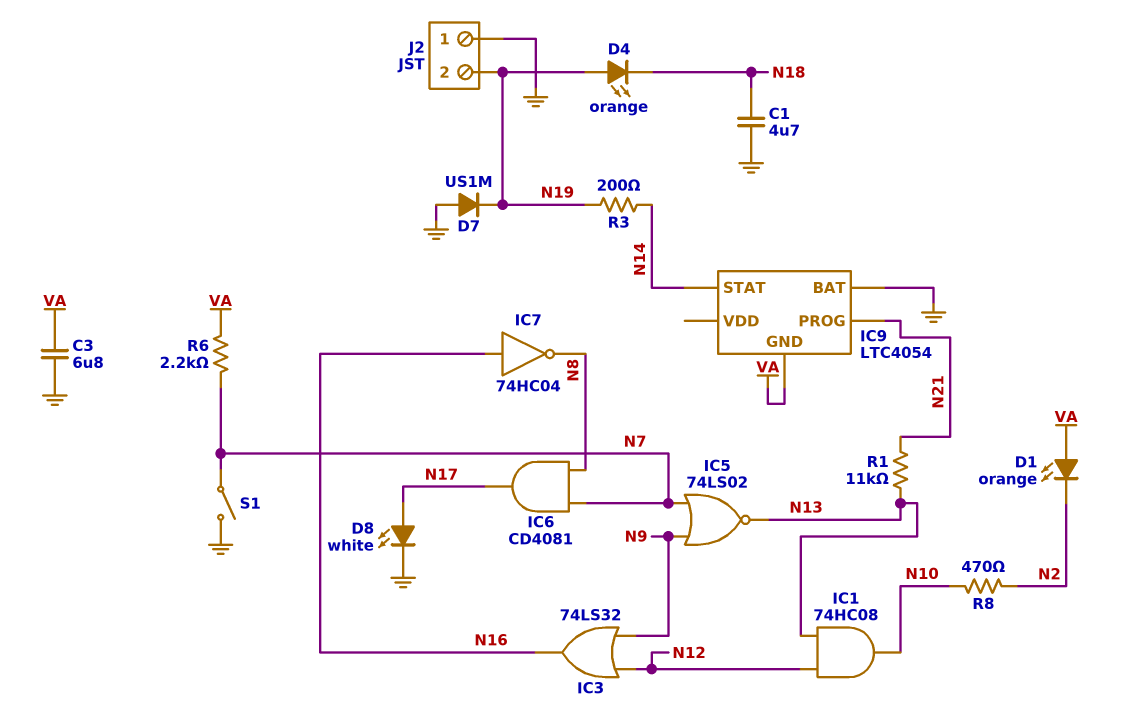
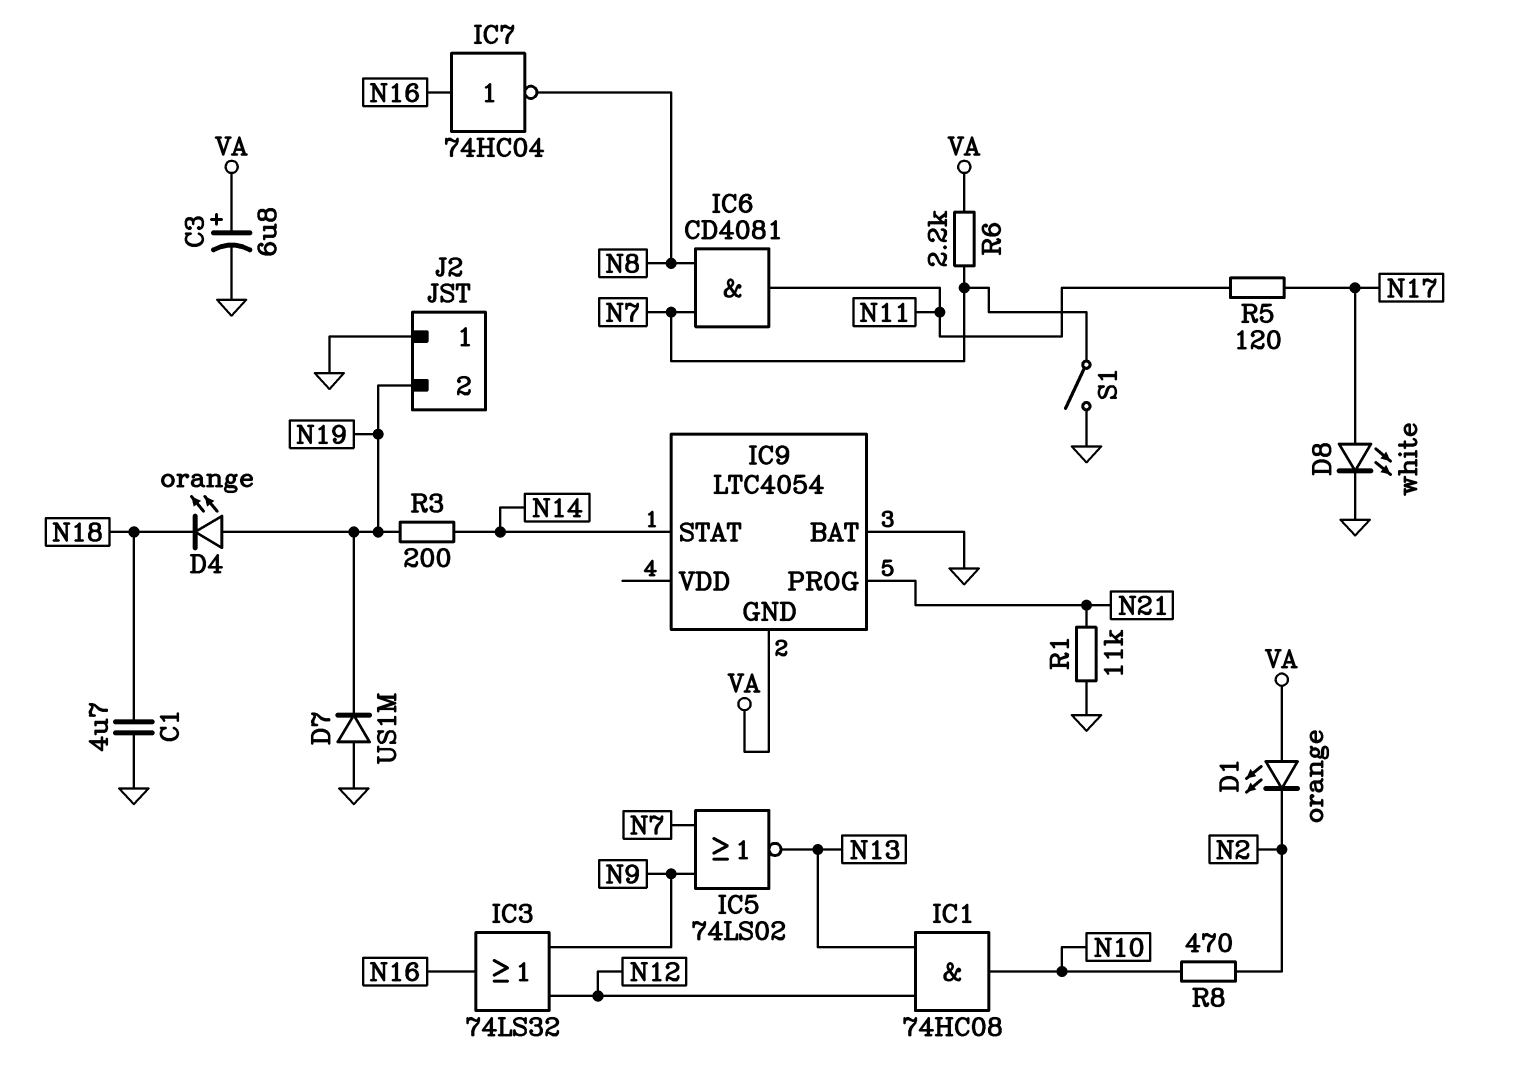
C3: 6.8uF (GND, VA) -> 6.8uF (plus VA, minus GND)
IC6: AND CD4081 (in N7, in N8, out N17) -> AND CD4081 (in N7, in N8, out N11)
R1: 11k (N13, N21) -> 11k (GND, N21)
R5: none -> 120 (N11, N17)

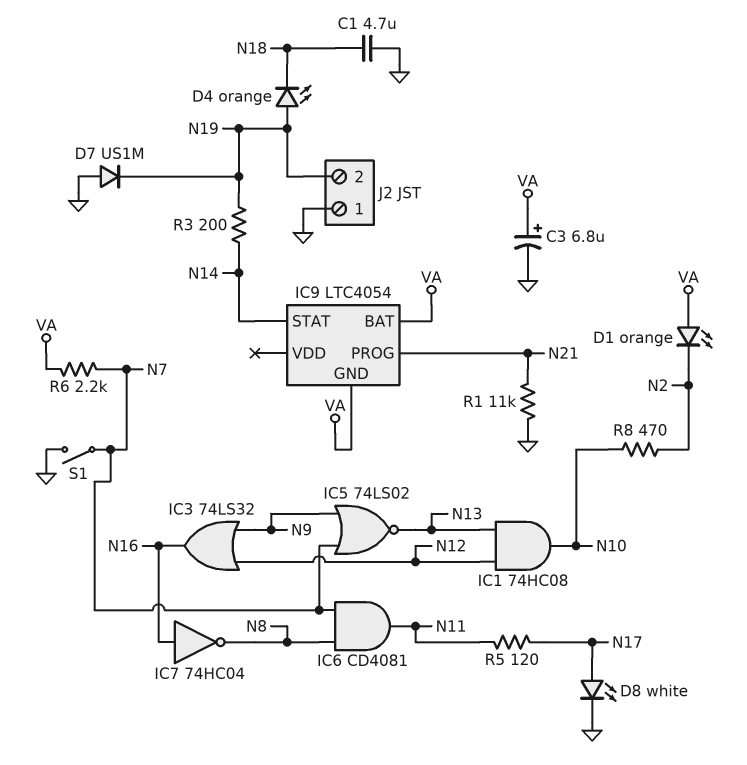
IC9 pin BAT: GND -> VA

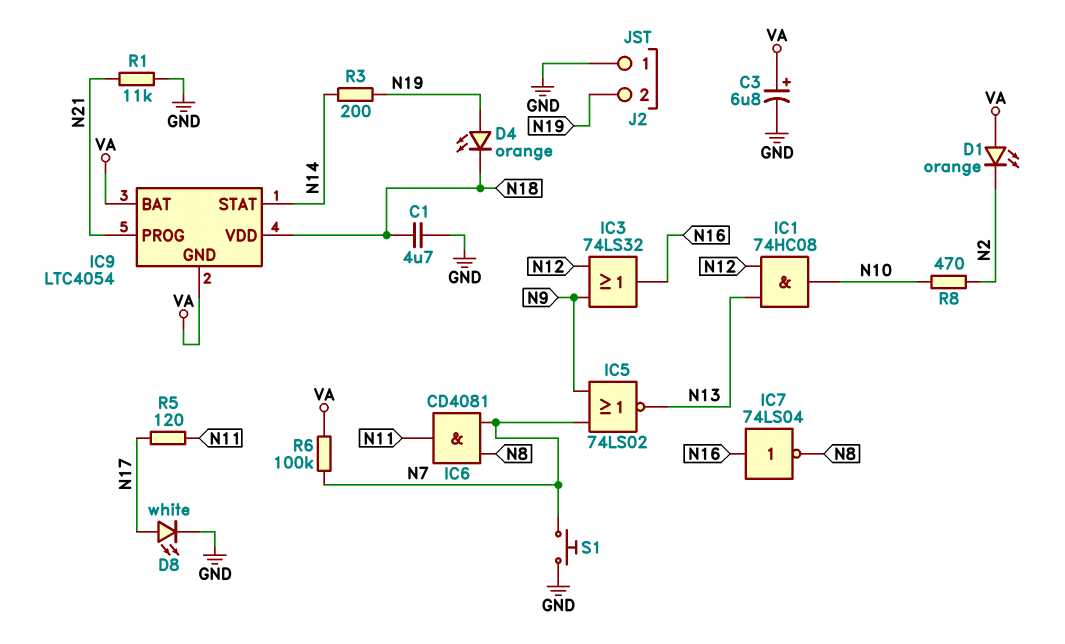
D7: diode US1M (A GND, K N19) -> none
IC7: NOT 74HC04 (in N16, out N8) -> NOT 74LS04 (in N16, out N8)
IC9 pin VDD: none -> N18
R6: 2.2k (N7, VA) -> 100k (N7, VA)
S1: switch (GND, N7) -> button (GND, N7)

